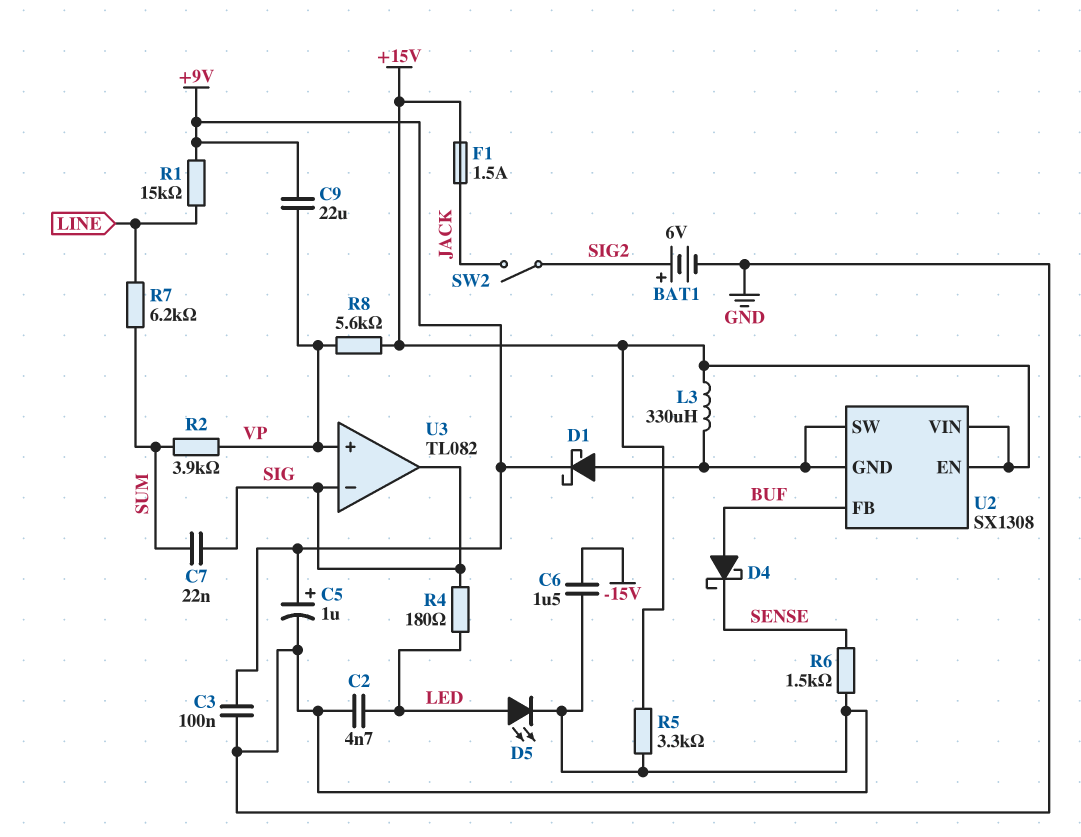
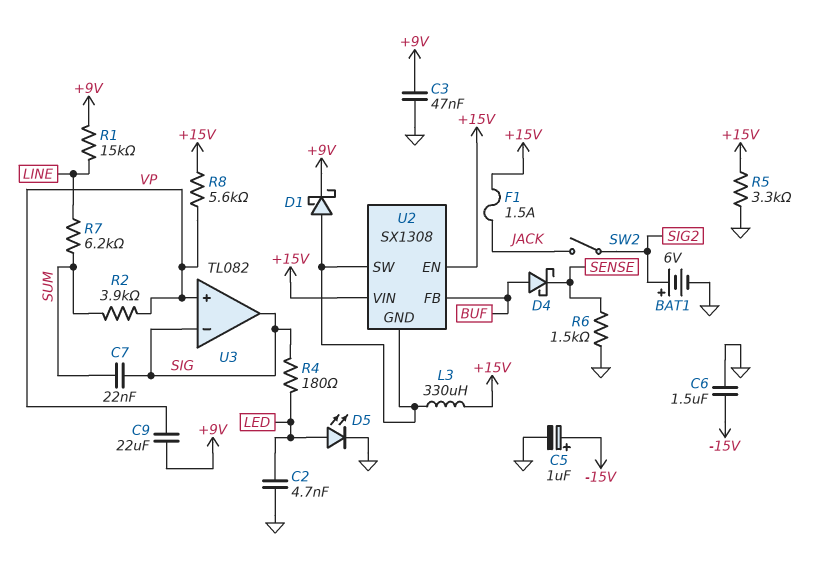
C3: 100nF (+9V, GND) -> 47nF (+9V, GND)
C5: 1uF (plus +9V, minus GND) -> 1uF (plus -15V, minus GND)

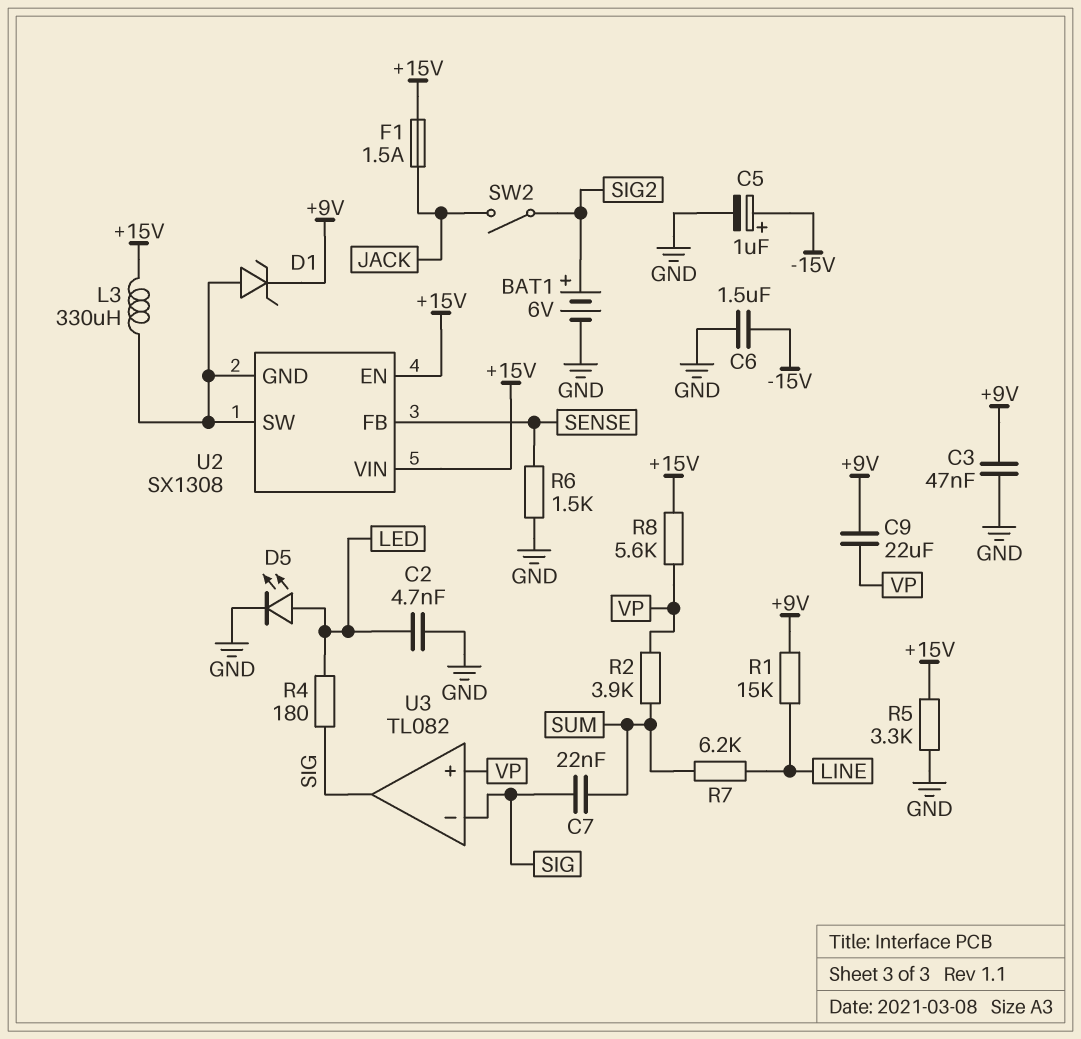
D1: schottky (A U2/GND, K +9V) -> zener (A U2/GND, K +9V)
D4: schottky (A BUF, K SENSE) -> none
U2 pin FB: BUF -> SENSE

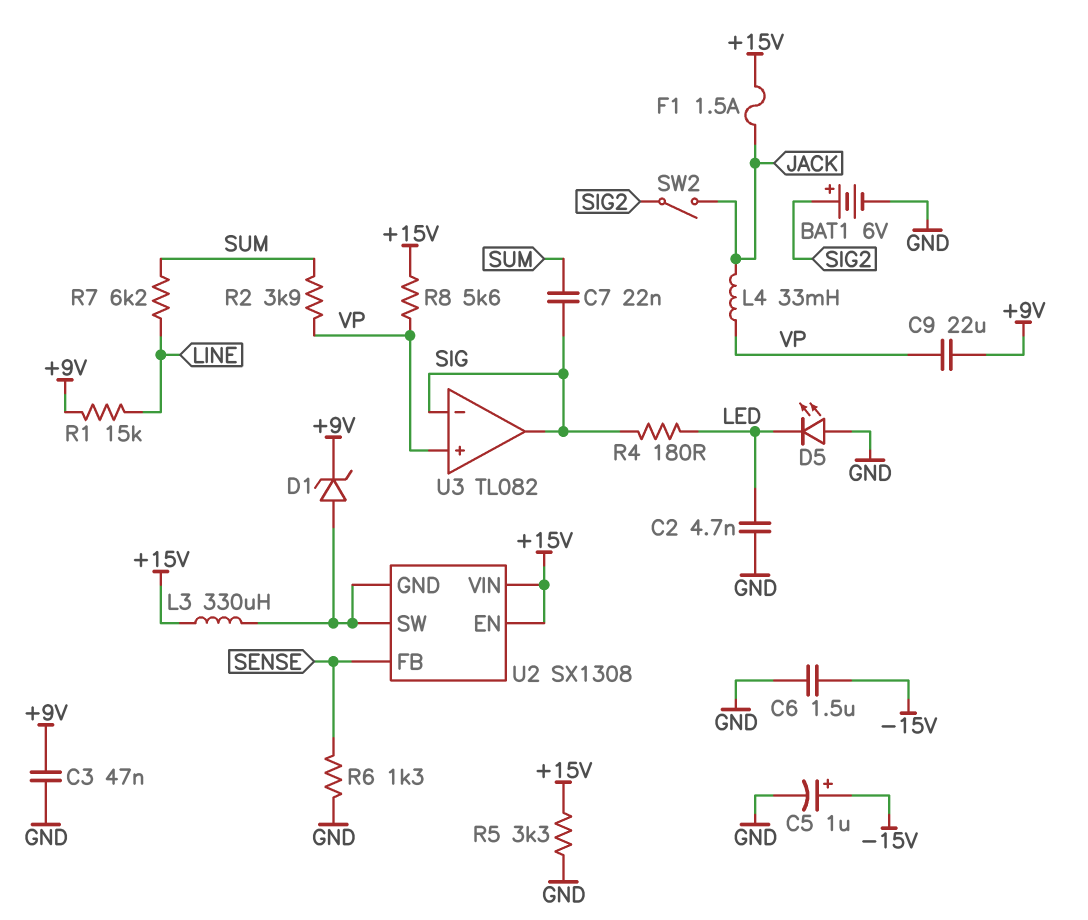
D5: LED (A LED, K GND) -> LED (A GND, K LED)
L4: none -> 33mH (JACK, VP)
R6: 1.5k (GND, SENSE) -> 1.3k (GND, SENSE)

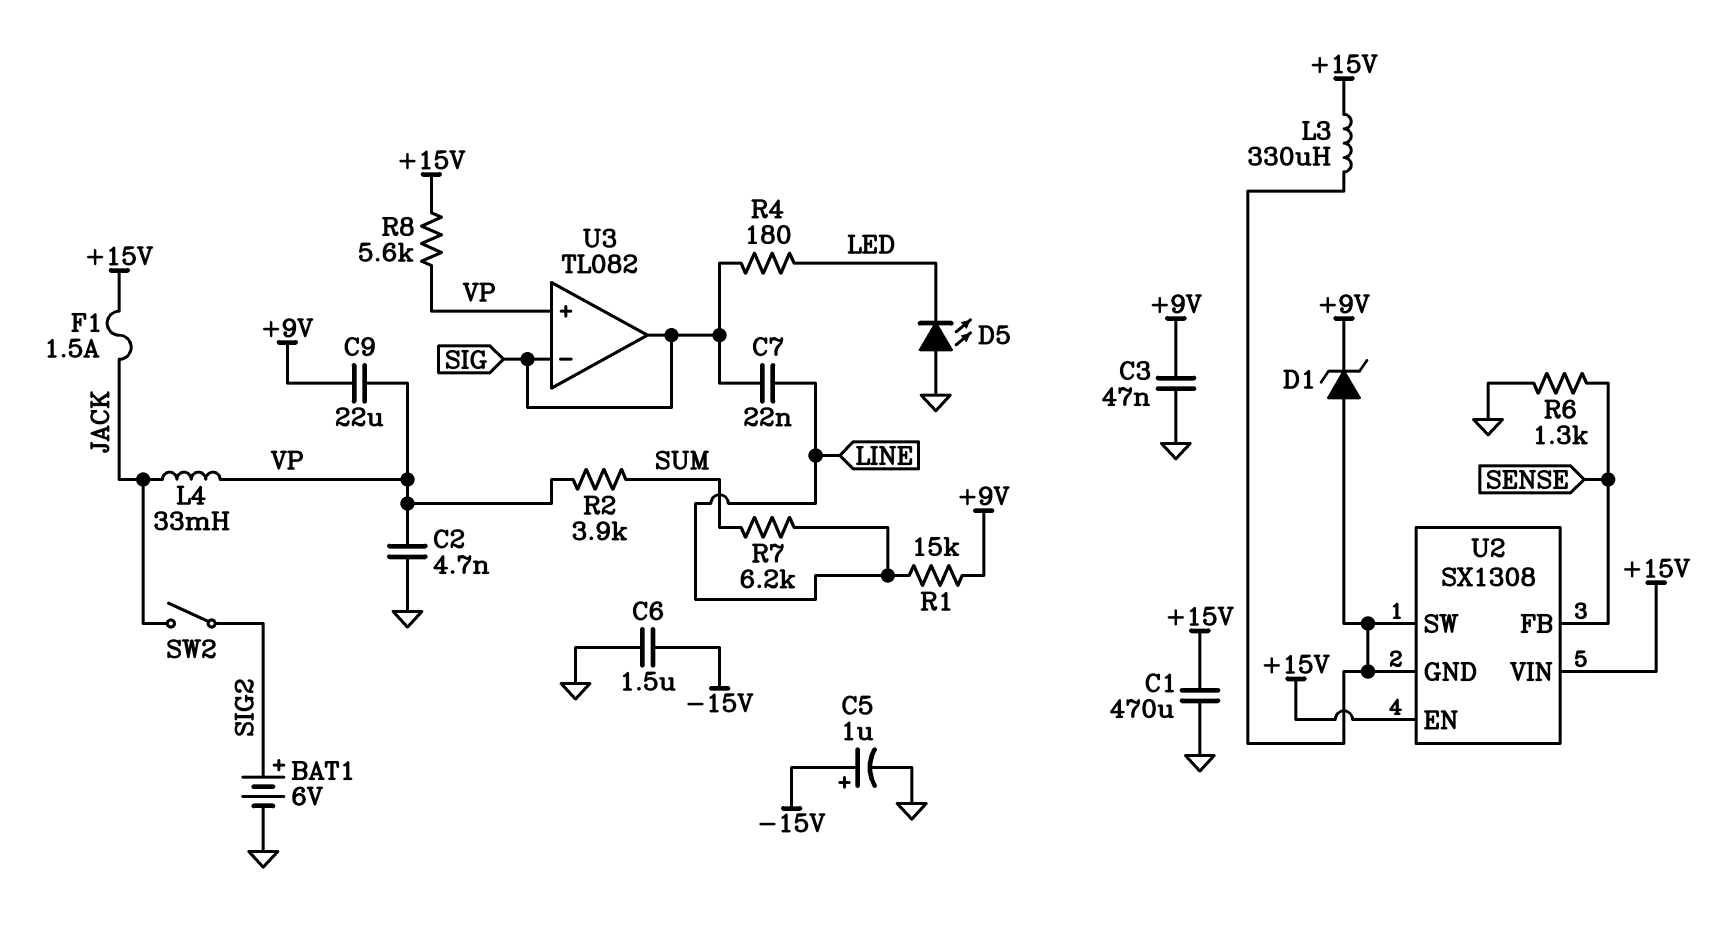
C1: none -> 470uF (+15V, GND)
C2: 4.7nF (GND, LED) -> 4.7nF (GND, VP)
C7: 22nF (SIG, SUM) -> 22nF (LINE, SIG)
R5: 3.3k (+15V, GND) -> none

